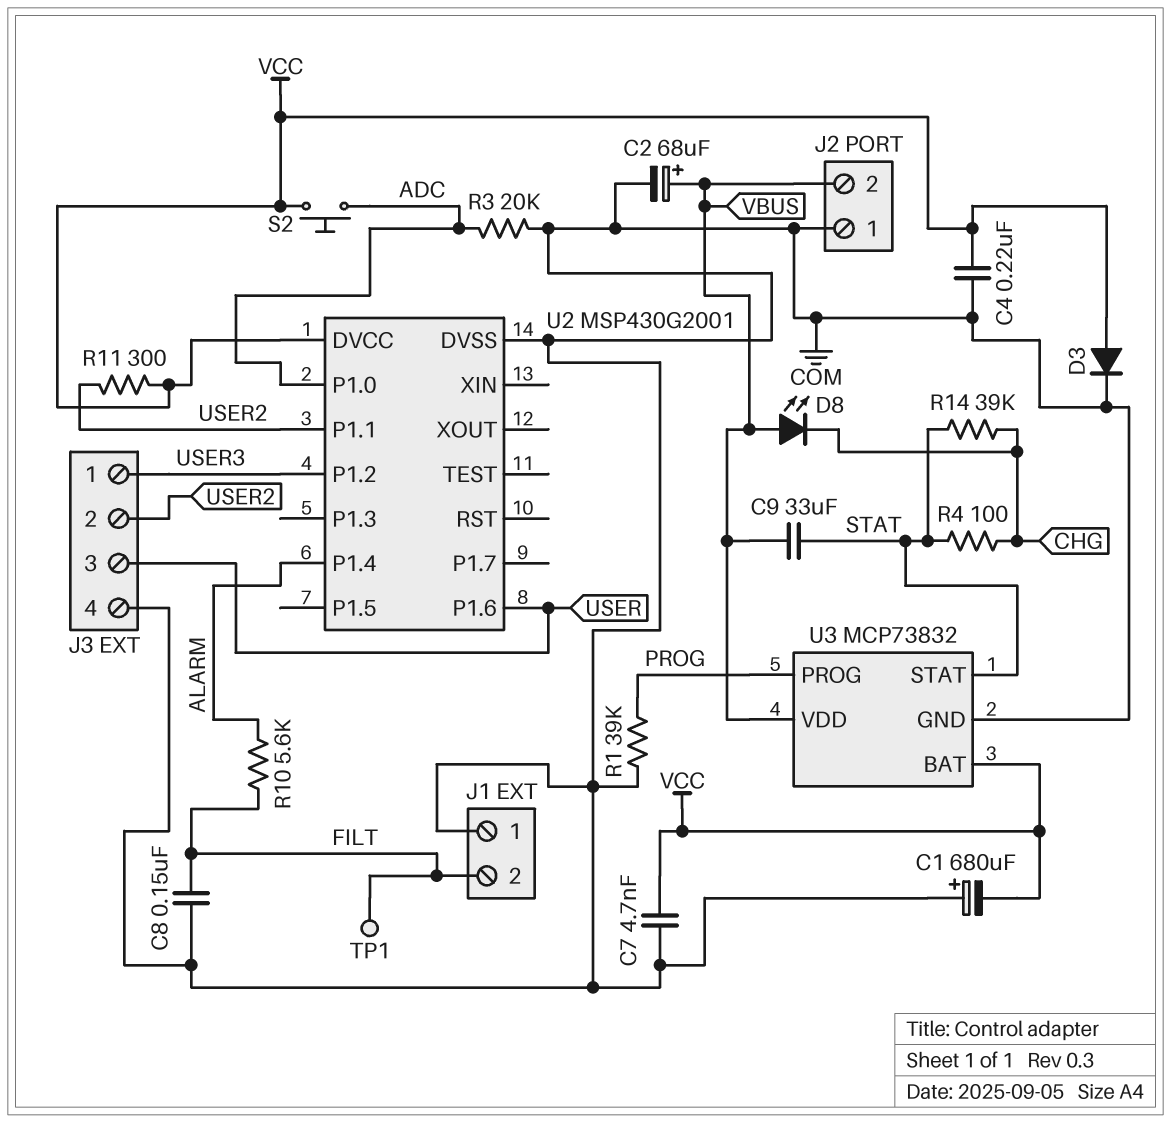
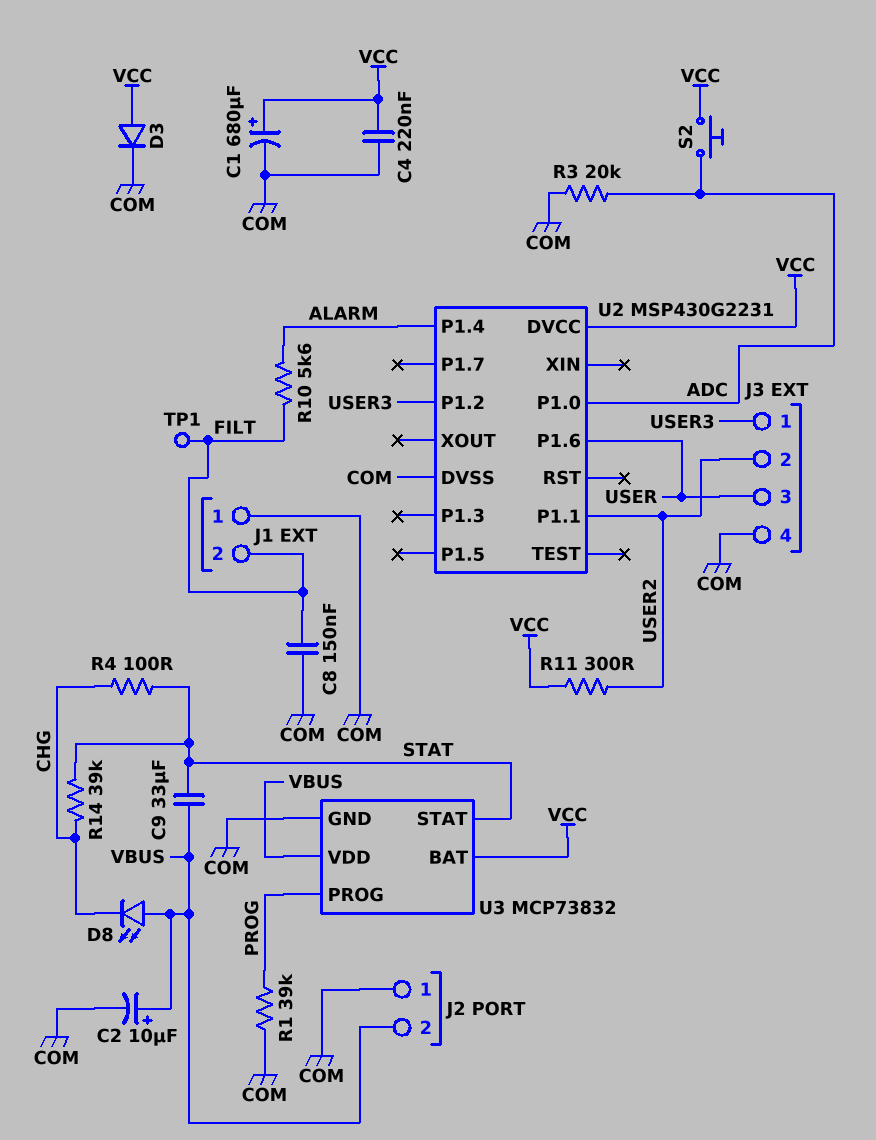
C1: 680uF (plus COM, minus VCC) -> 680uF (plus VCC, minus COM)
C2: 68uF (plus VBUS, minus COM) -> 10uF (plus VBUS, minus COM)
C7: 4.7nF (COM, VCC) -> none
U2: MSP430G2001 -> MSP430G2231

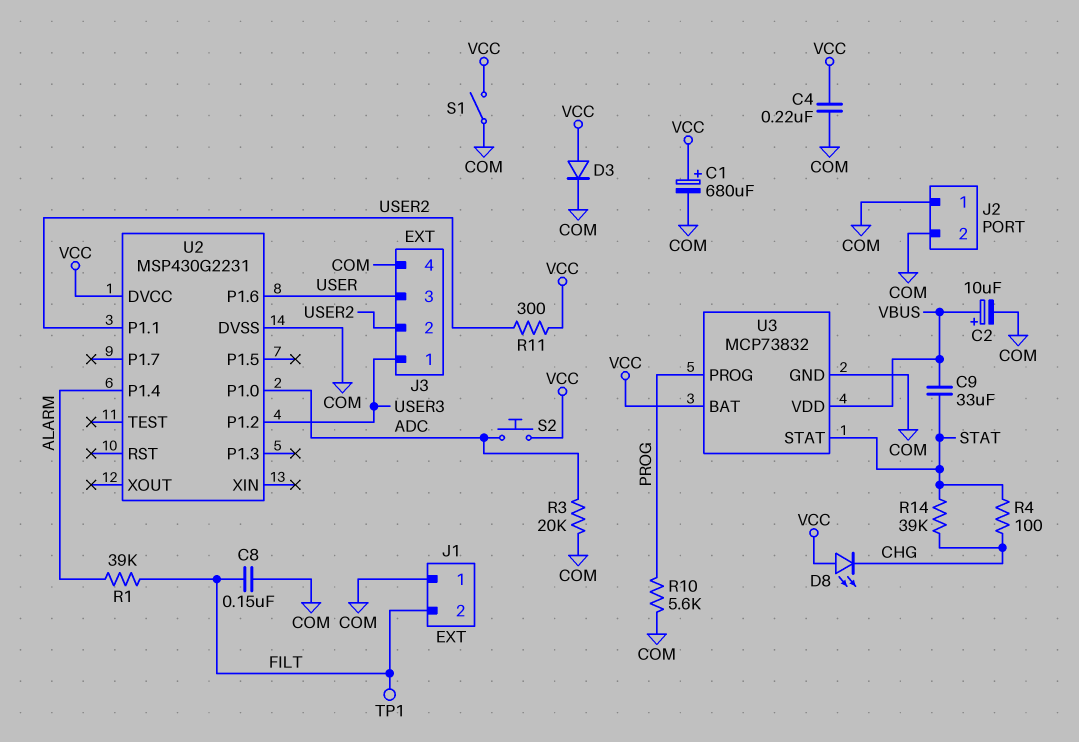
D8: LED (A VBUS, K CHG) -> LED (A VCC, K CHG)
J2 pin 2: VBUS -> COM
R1: 39k (COM, PROG) -> 39k (ALARM, FILT)
R10: 5.6k (ALARM, FILT) -> 5.6k (COM, PROG)
S1: none -> switch (COM, VCC)

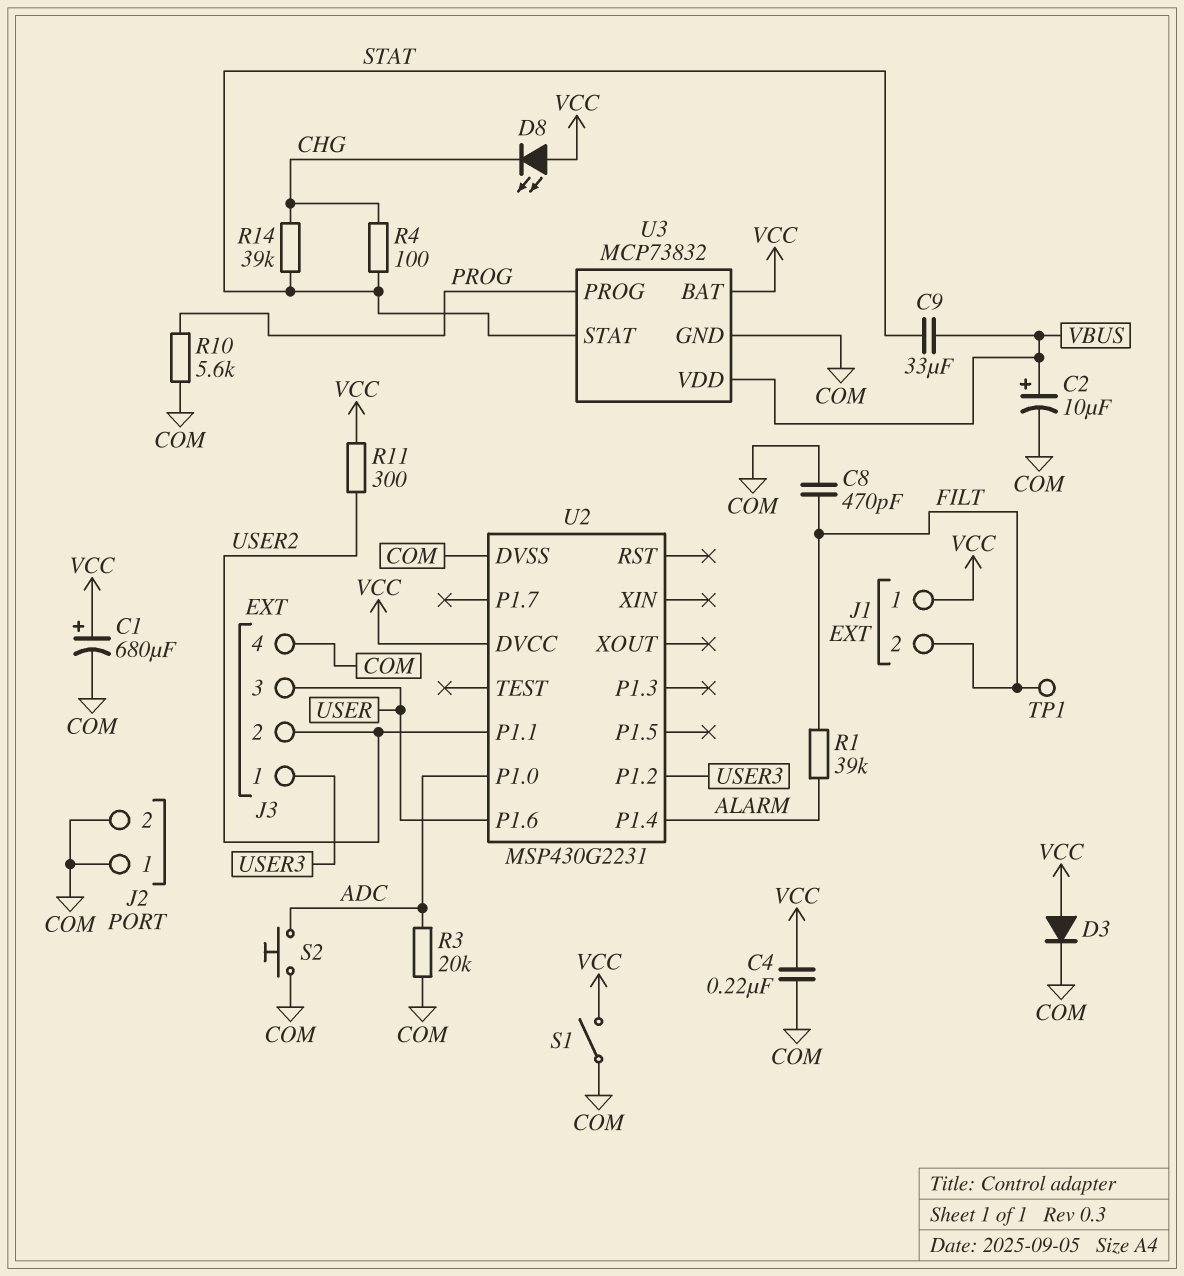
C8: 150nF (COM, FILT) -> 470pF (COM, FILT)
J1 pin 1: COM -> VCC
S2: button (ADC, VCC) -> button (ADC, COM)

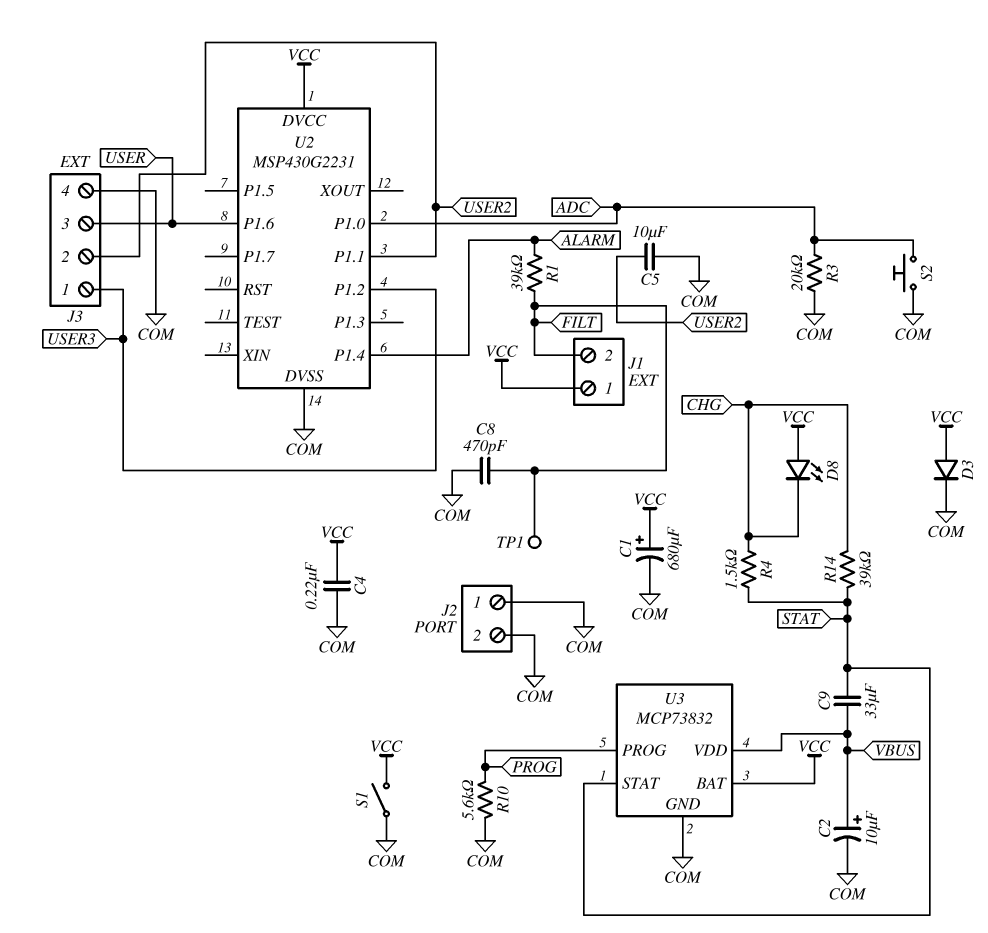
C5: none -> 10uF (COM, USER2)
R4: 100 (CHG, STAT) -> 1.5k (CHG, STAT)
R11: 300 (USER2, VCC) -> none

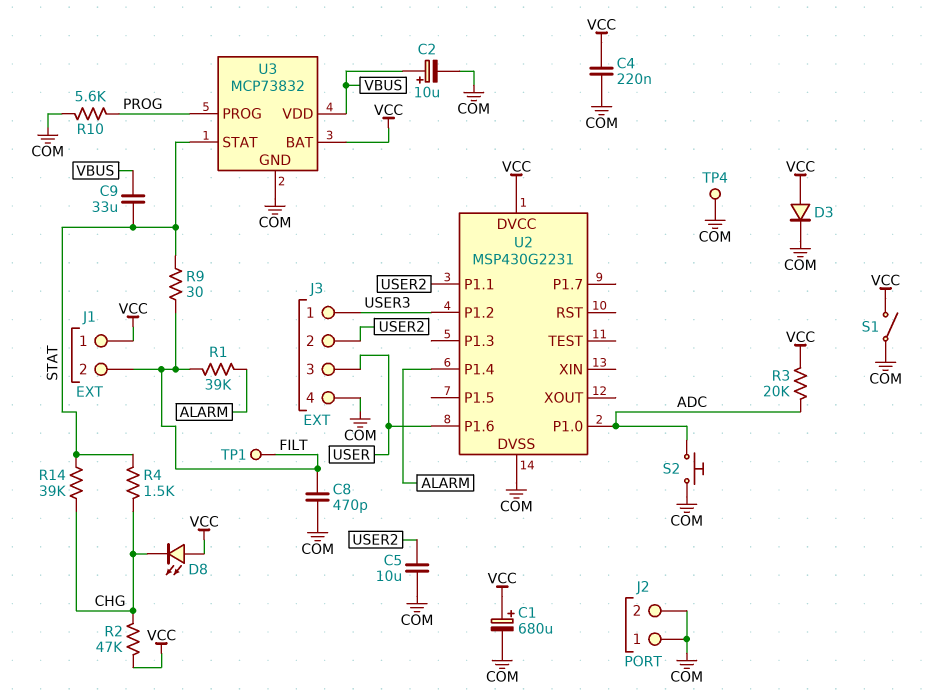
R2: none -> 47k (CHG, VCC)
R3: 20k (ADC, COM) -> 20k (ADC, VCC)
R9: none -> 30 (FILT, STAT)
TP4: none -> test point (COM)

